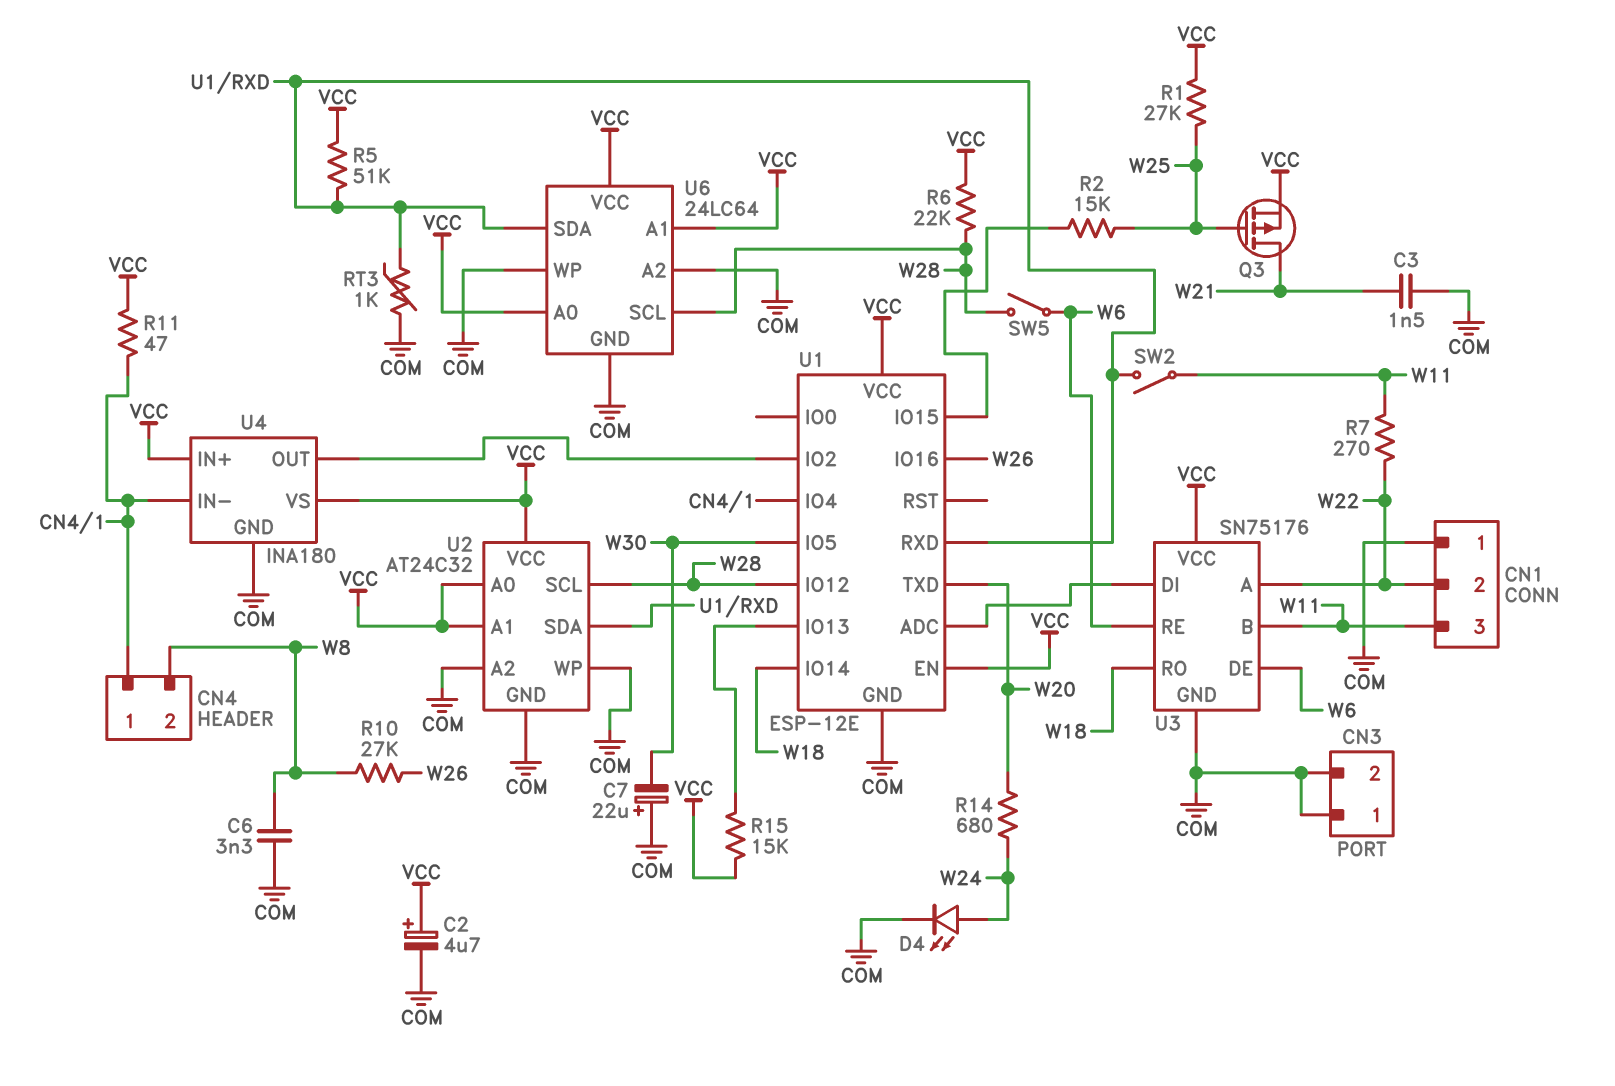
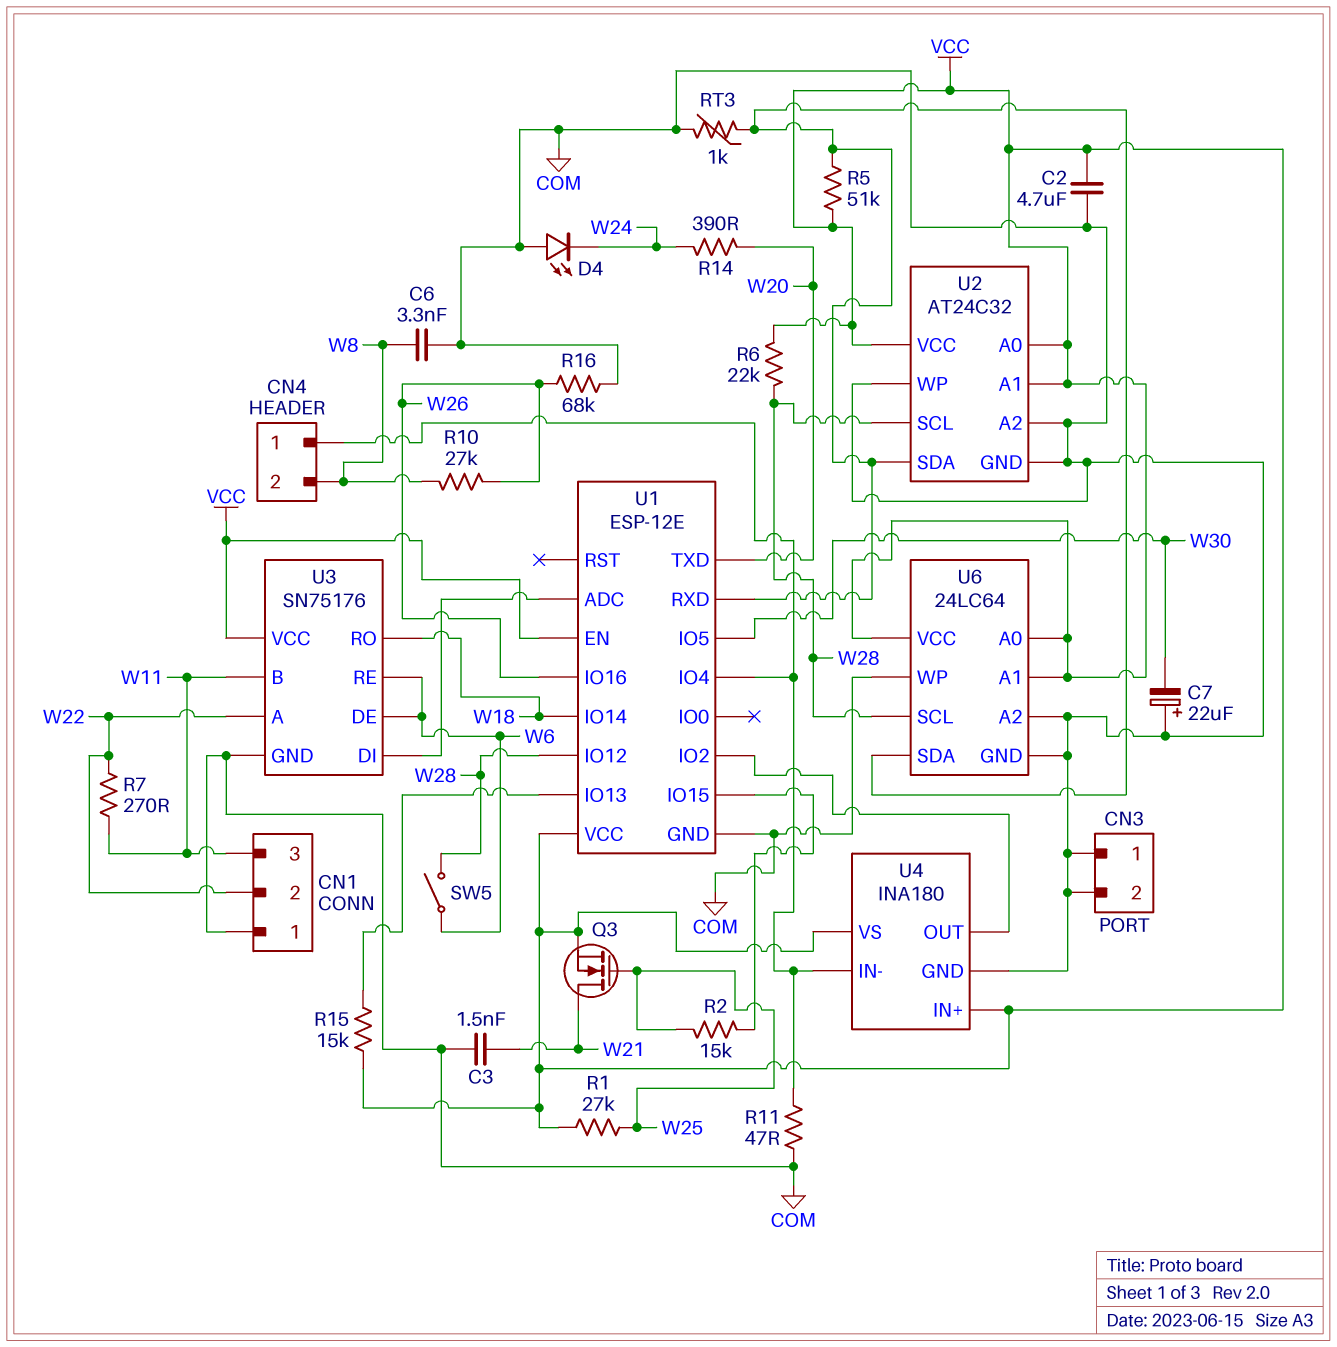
C2: 4.7uF (plus VCC, minus COM) -> 4.7uF (COM, VCC)
D4: LED (A W24, K COM) -> LED (A COM, K W24)
Q3: PMOS (G W25, D W21, S VCC) -> NMOS (G W25, D W21, S VCC)
R11: 47 (CN4/1, VCC) -> 47 (CN4/1, COM)
R14: 680 (W20, W24) -> 390 (W20, W24)
R16: none -> 68k (COM, W26)
SW2: switch (U1/RXD, W11) -> none

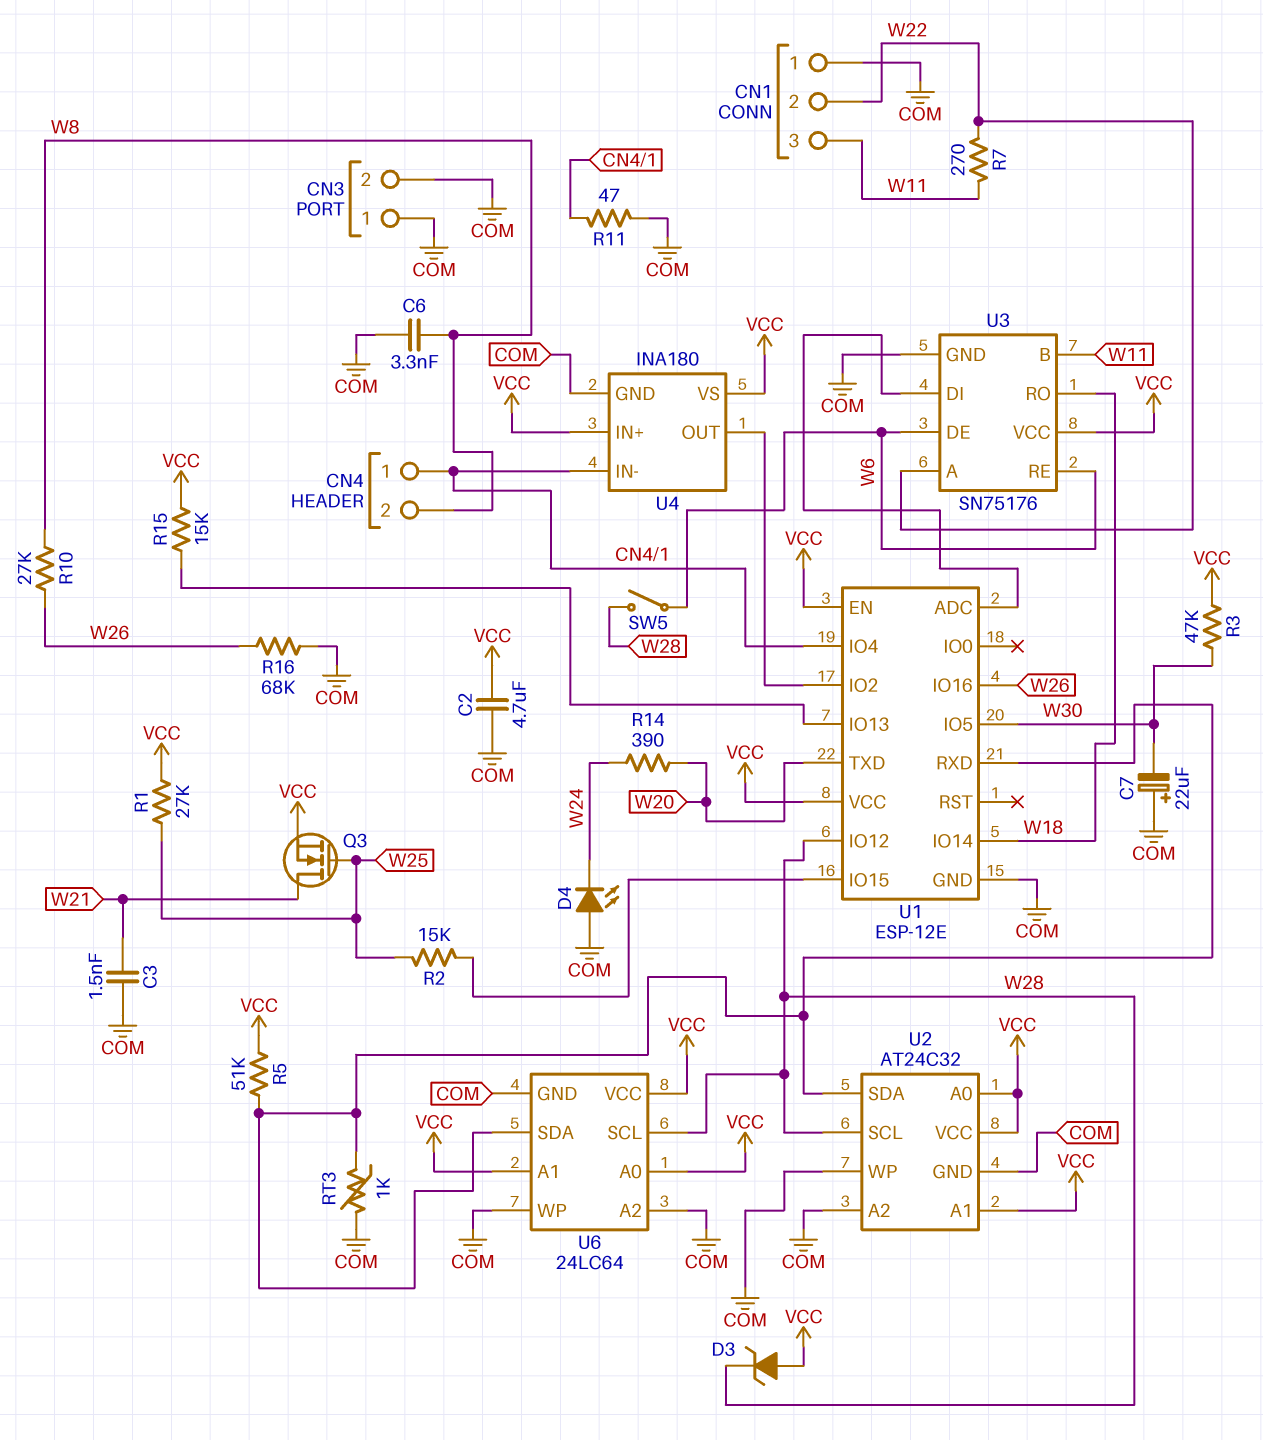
D3: none -> zener (A VCC, K W28)
R3: none -> 47k (VCC, W30)
R6: 22k (VCC, W28) -> none

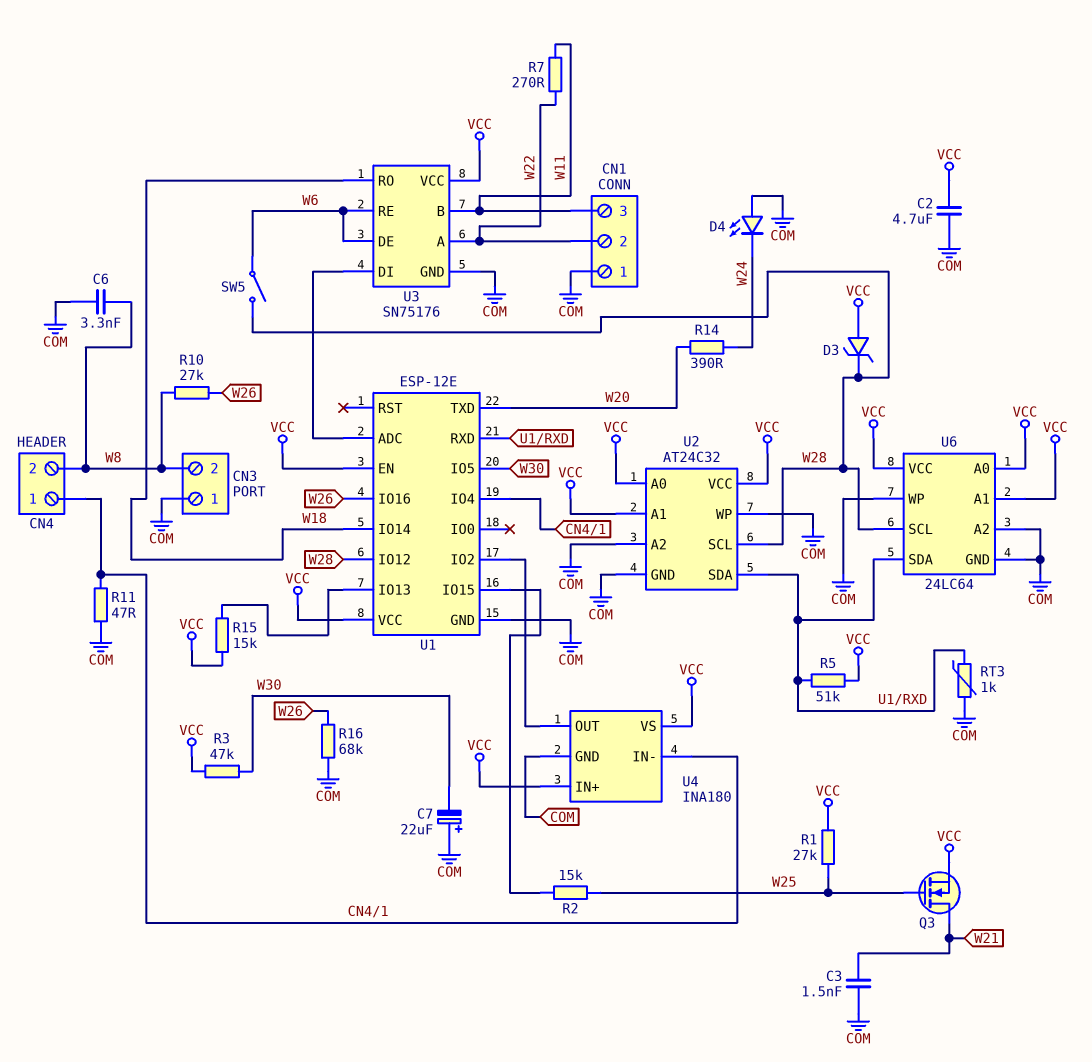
CN3 pin 2: COM -> W8

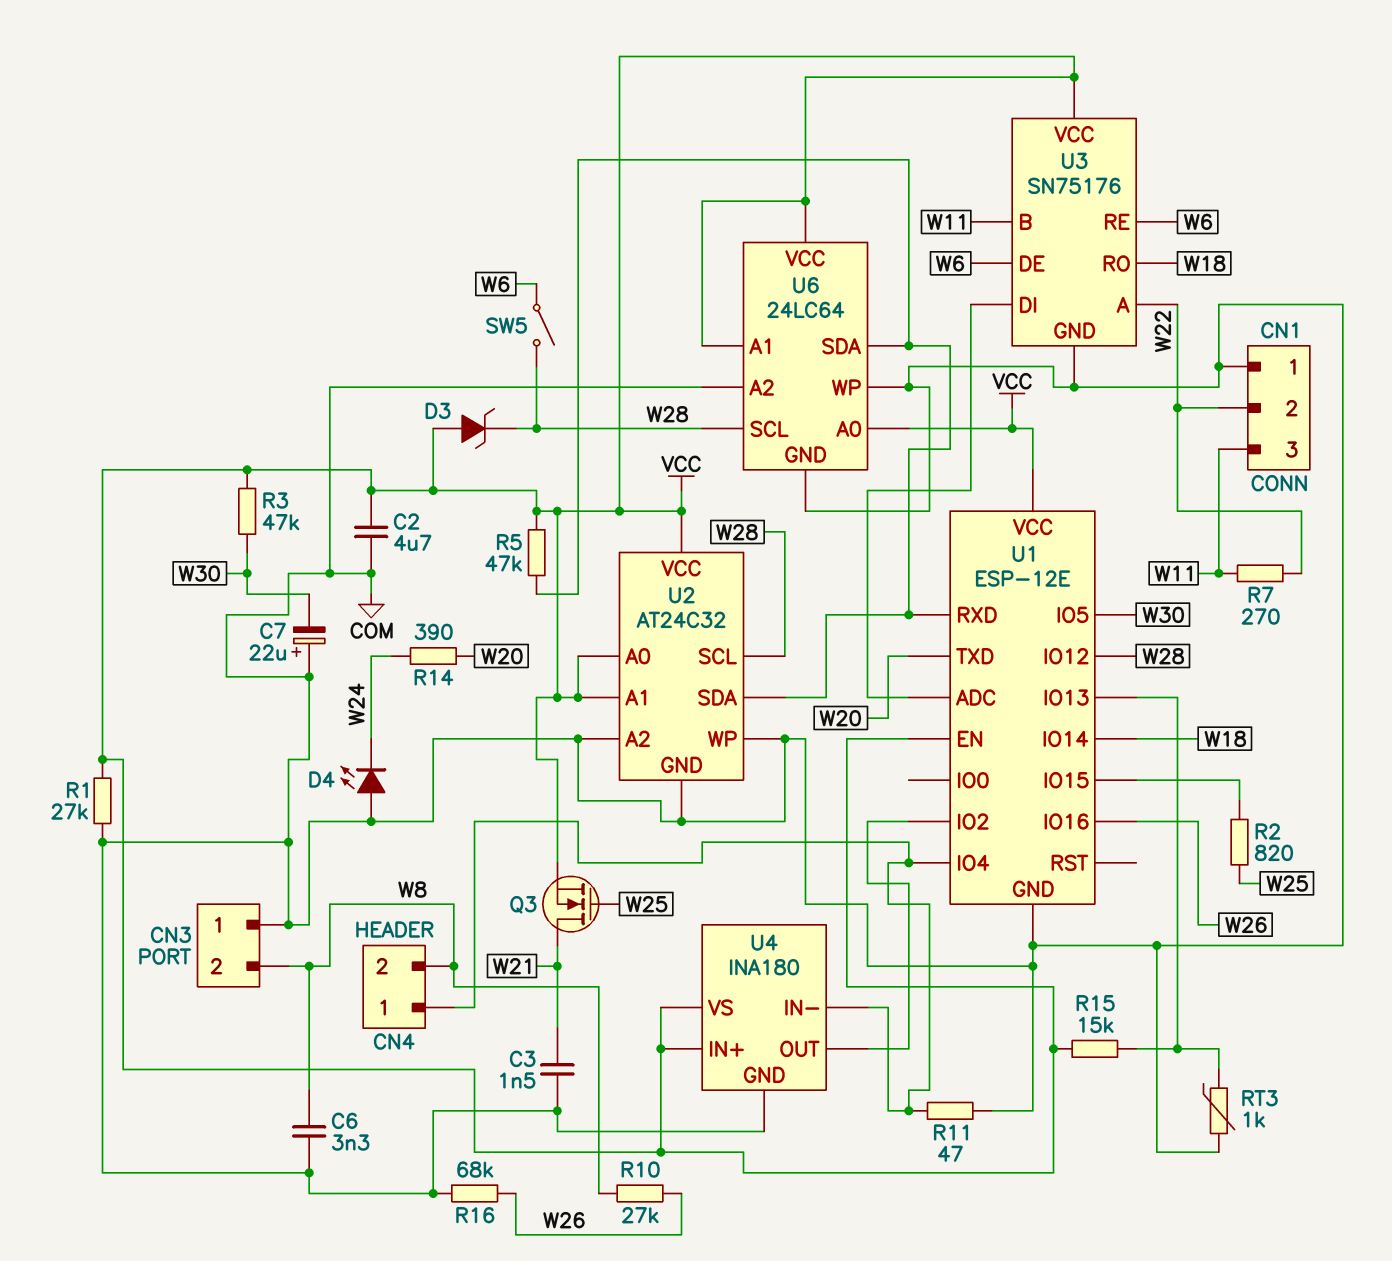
R1: 27k (VCC, W25) -> 27k (COM, VCC)
R2: 15k (U1/IO15, W25) -> 820 (U1/IO15, W25)
R5: 51k (U1/RXD, VCC) -> 47k (U1/RXD, VCC)
RT3: 1k (COM, U1/RXD) -> 1k (COM, U1/IO13)

